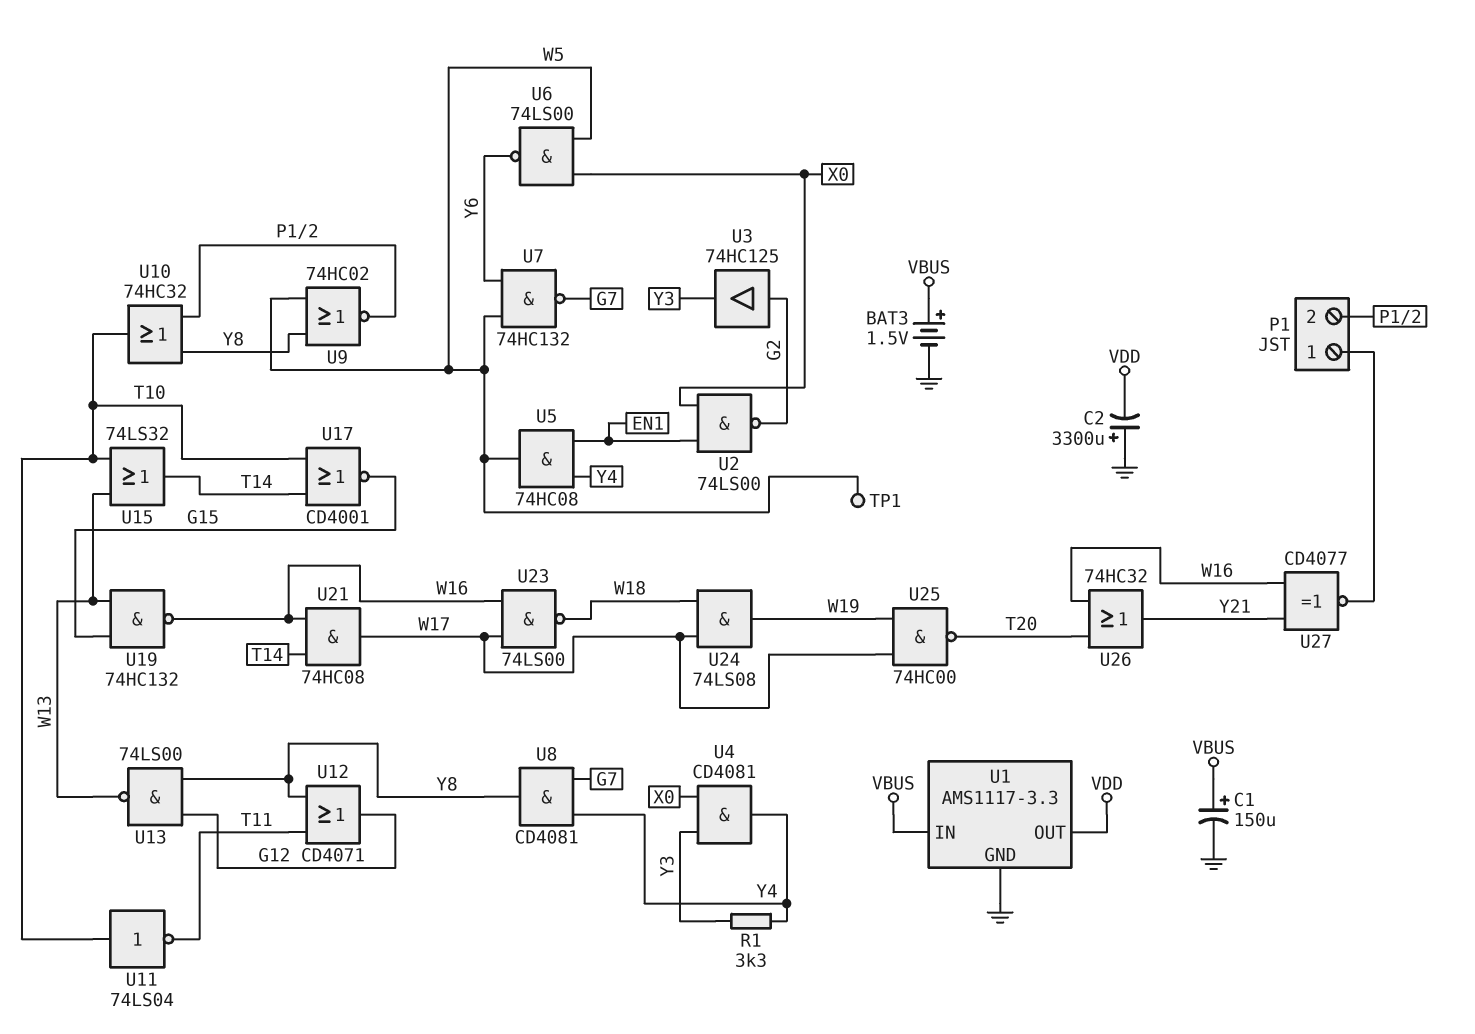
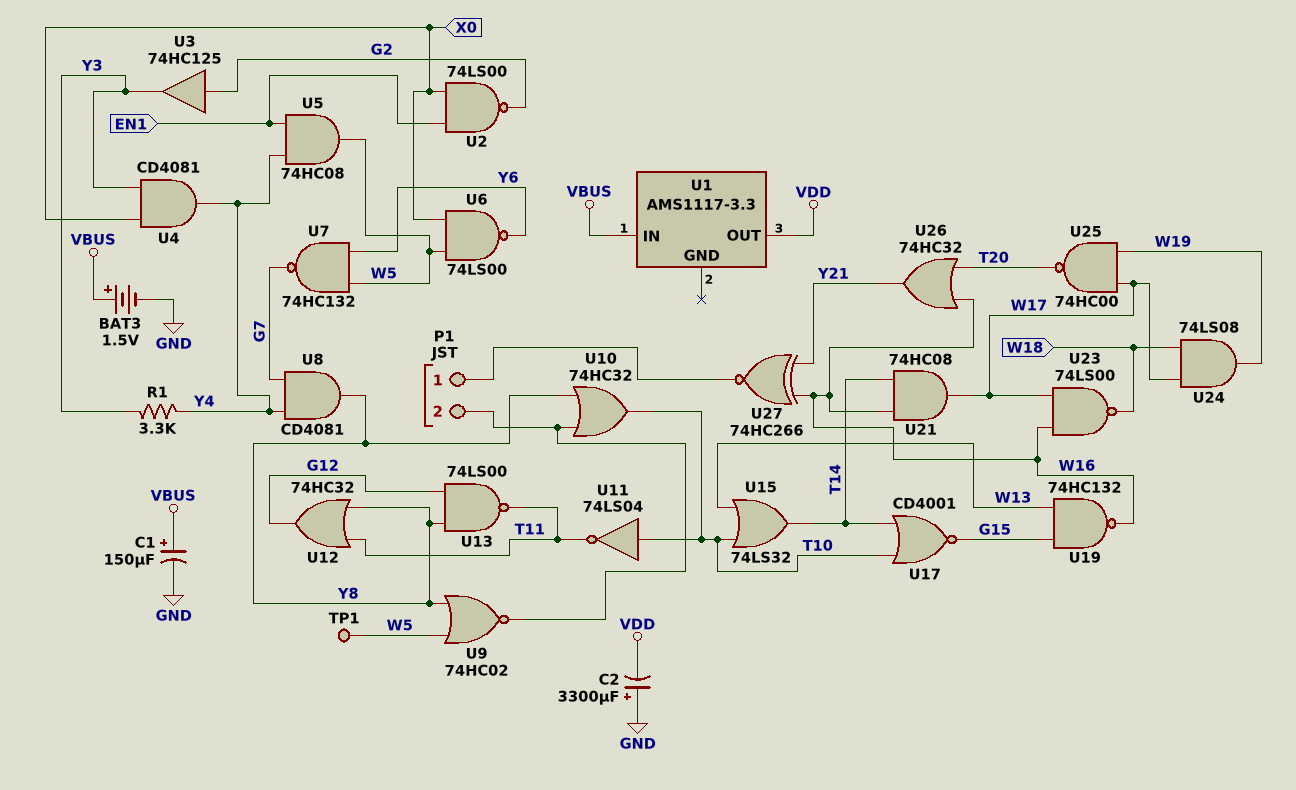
U1 pin GND: GND -> none
U12: OR CD4071 (in T11, in Y8, out G12) -> OR 74HC32 (in T11, in Y8, out G12)
U13: NAND 74LS00 (in G12, in Y8, out W13) -> NAND 74LS00 (in G12, in Y8, out T11)
U27: XNOR CD4077 (in W16, in Y21, out P1/1) -> XNOR 74HC266 (in W16, in Y21, out P1/1)

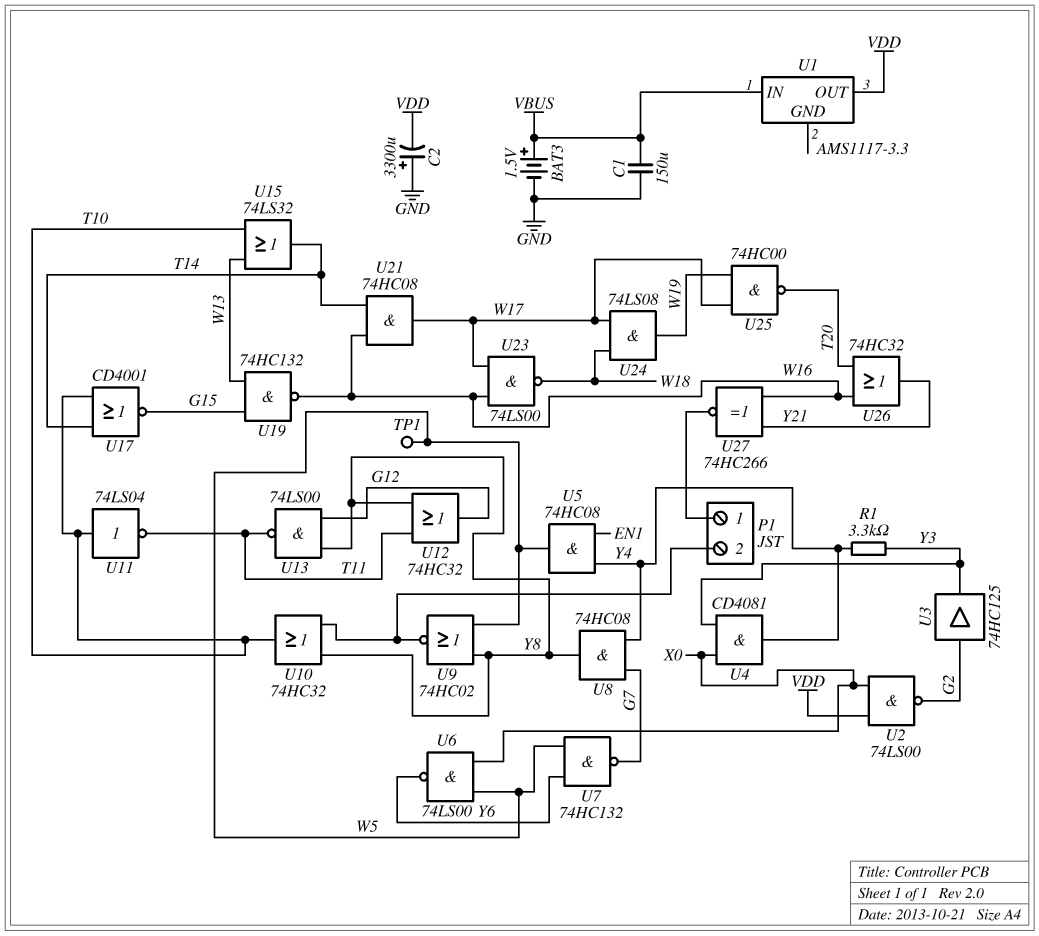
C1: 150uF (plus VBUS, minus GND) -> 150uF (GND, VBUS)
U2: NAND 74LS00 (in EN1, in X0, out G2) -> NAND 74LS00 (in VDD, in X0, out G2)
U8: AND CD4081 (in G7, in Y4, out Y8) -> AND 74HC08 (in G7, in Y4, out Y8)

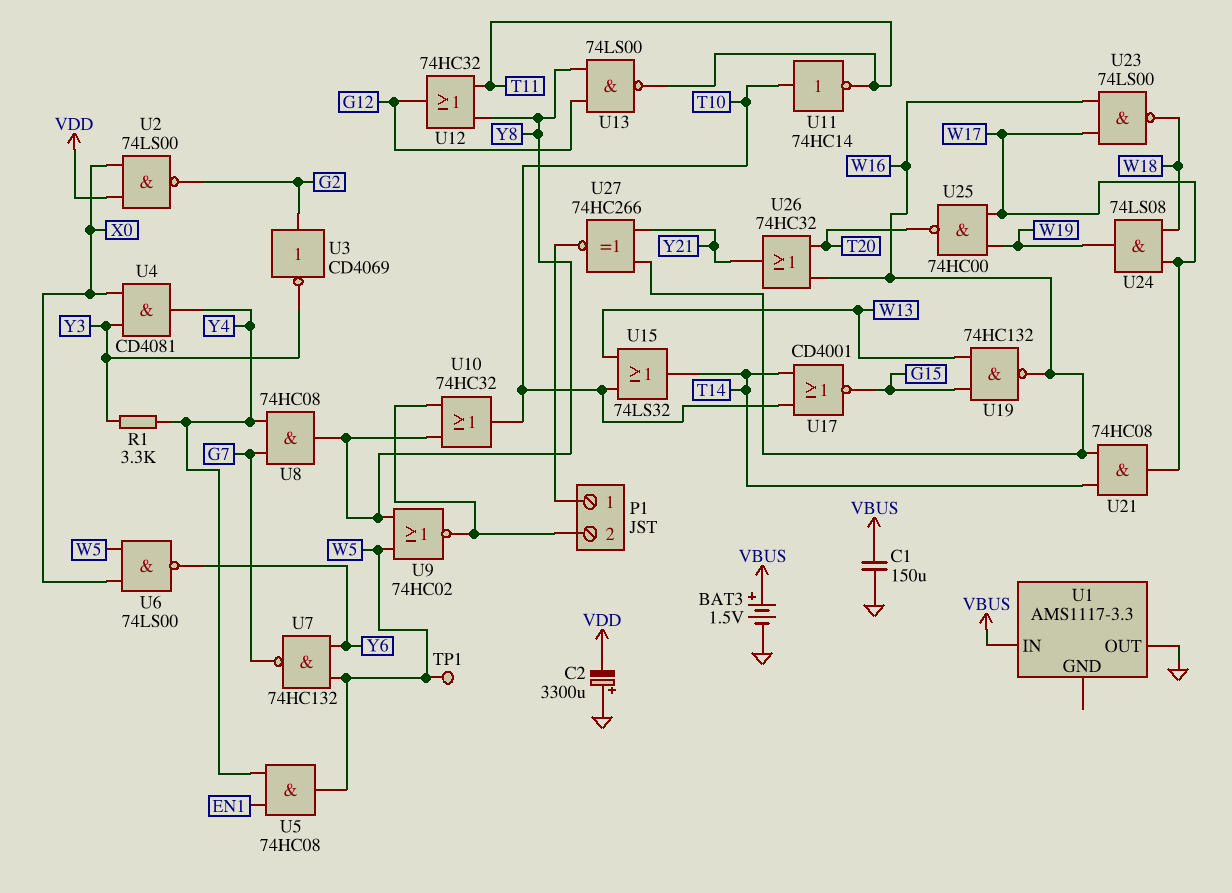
U1 pin OUT: VDD -> GND
U3: buffer 74HC125 (in G2, out Y3) -> NOT CD4069 (in G2, out Y3)
U11: NOT 74LS04 (in T10, out T11) -> NOT 74HC14 (in T10, out T11)

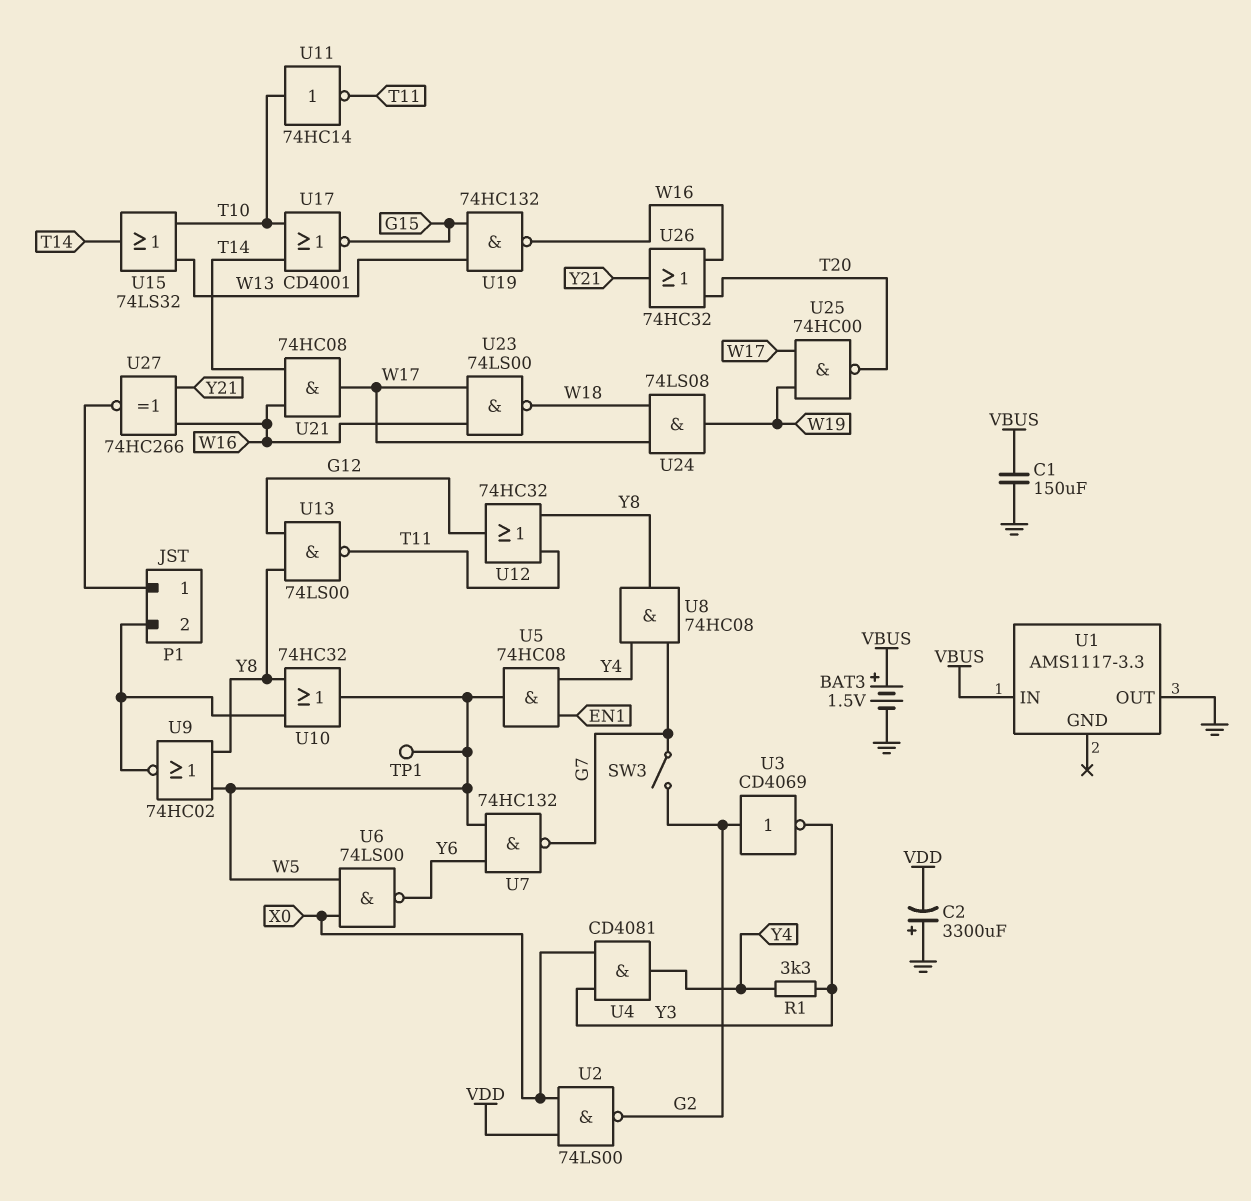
SW3: none -> switch (G2, G7)
U10: OR 74HC32 (in P1/2, in Y8, out T10) -> OR 74HC32 (in P1/2, in Y8, out W5)

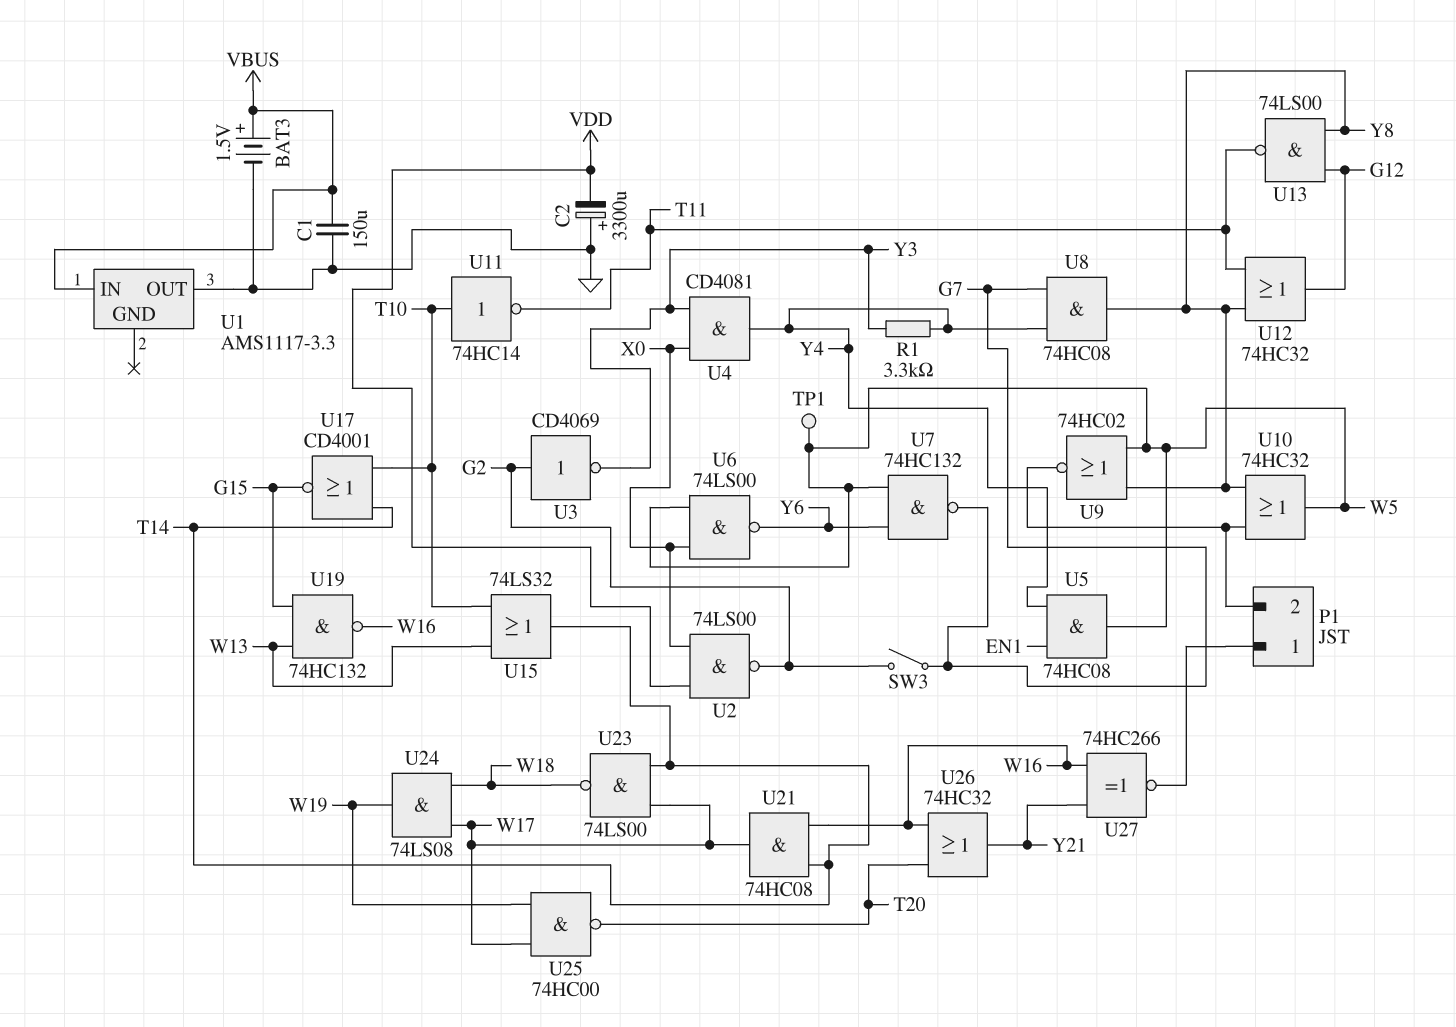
U23: NAND 74LS00 (in W16, in W17, out W18) -> NAND 74LS00 (in T14, in W17, out W18)

